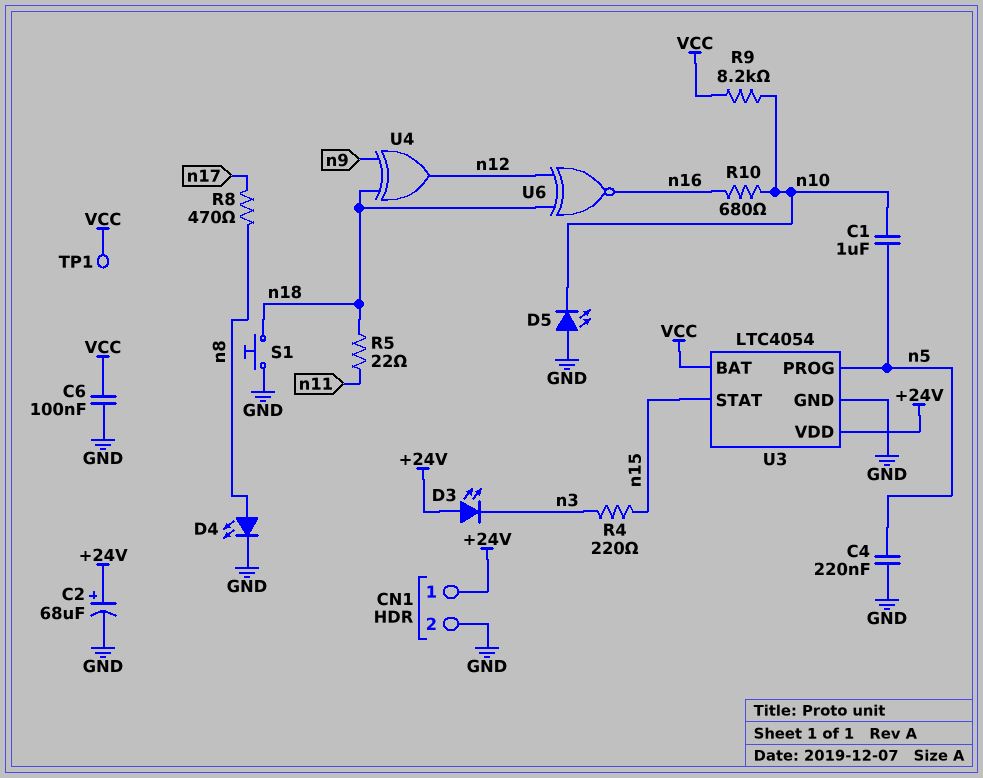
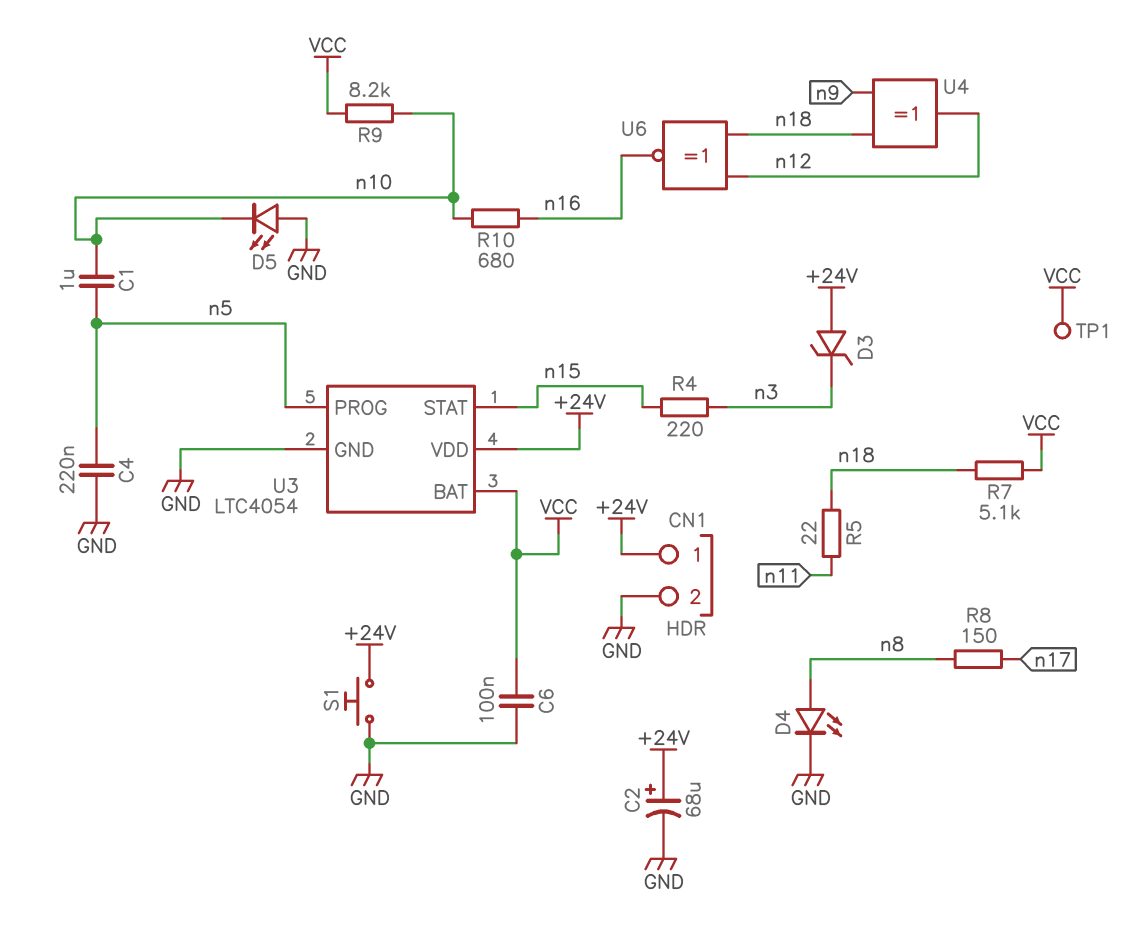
D3: LED (A +24V, K n3) -> zener (A +24V, K n3)
R7: none -> 5.1k (VCC, n18)
R8: 470 (n8, n17) -> 150 (n8, n17)
S1: button (GND, n18) -> button (+24V, GND)

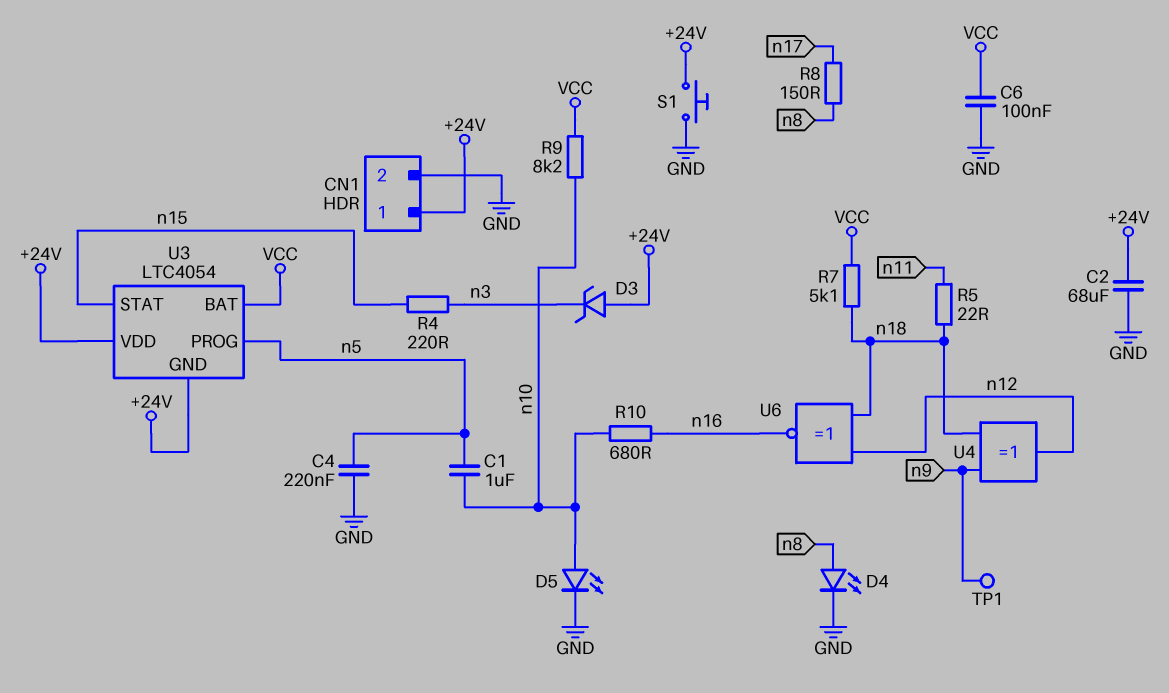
C2: 68uF (plus +24V, minus GND) -> 68uF (+24V, GND)
D5: LED (A GND, K n10) -> LED (A n10, K GND)
TP1: test point (VCC) -> test point (n9)
U3 pin GND: GND -> +24V

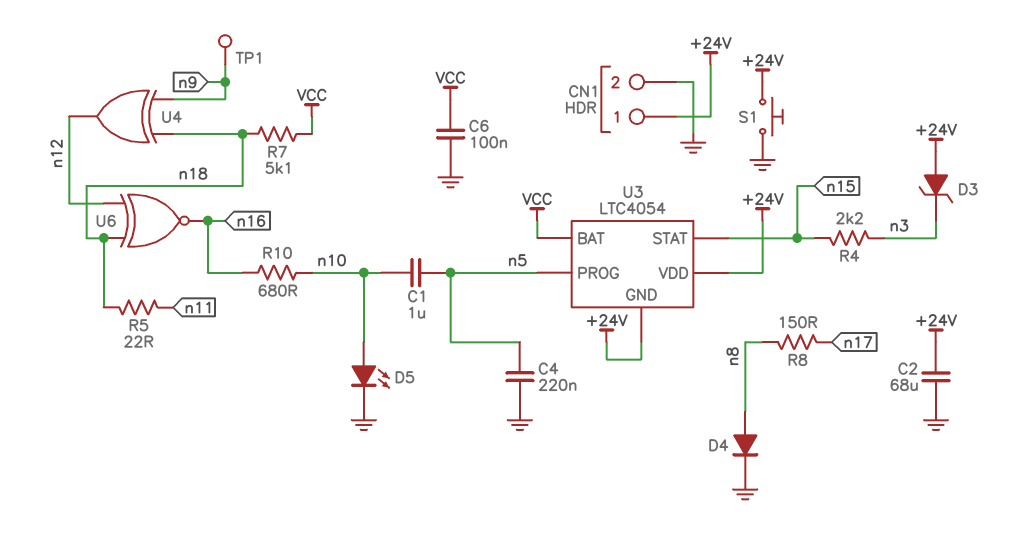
D4: LED (A n8, K GND) -> diode (A n8, K GND)
R4: 220 (n3, n15) -> 2.2k (n3, n15)
R9: 8.2k (VCC, n10) -> none

